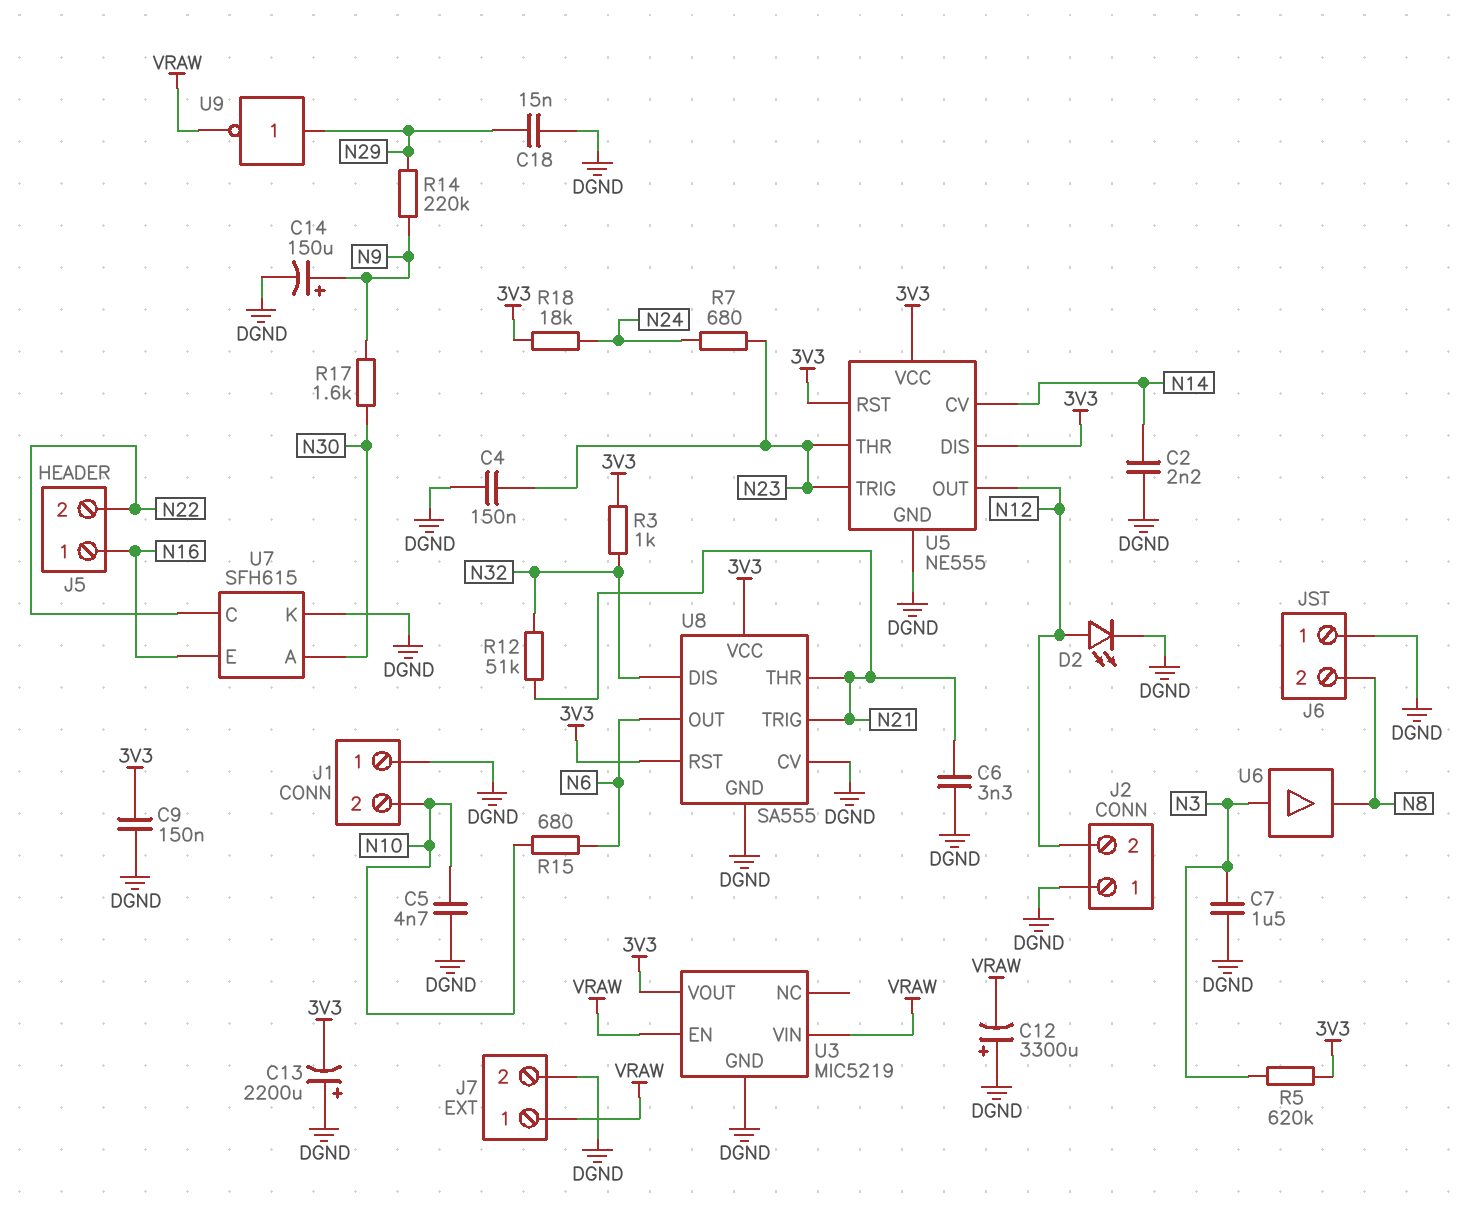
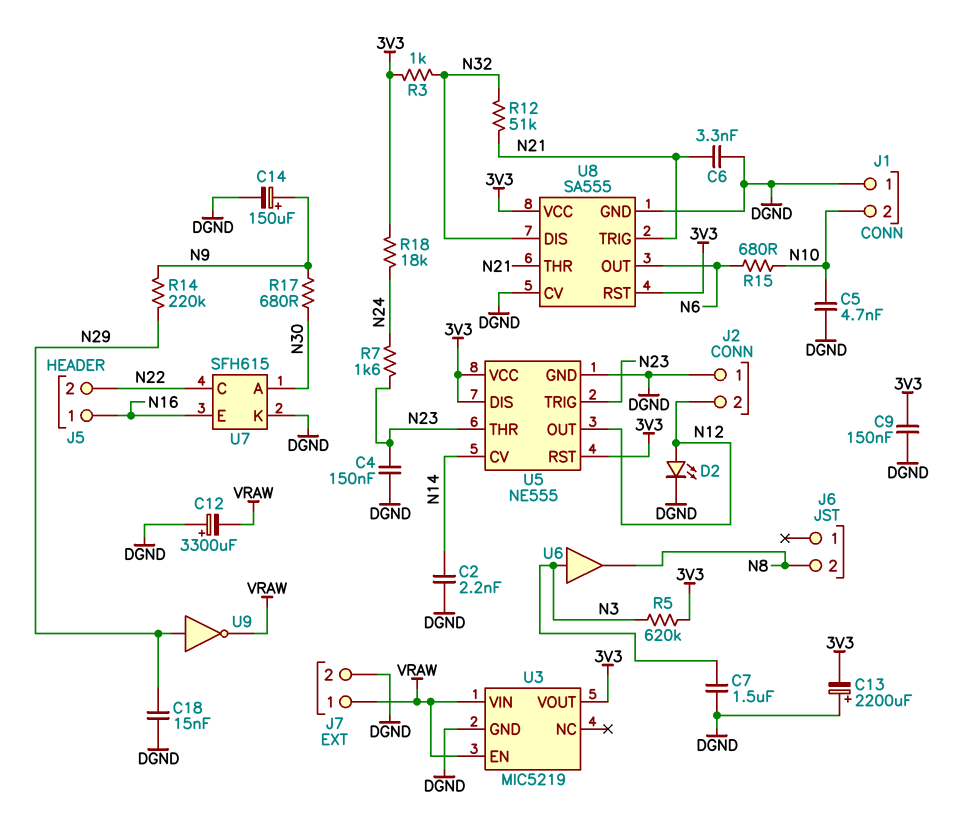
J6 pin 1: DGND -> none
R7: 680 (N23, N24) -> 1.6k (N23, N24)
R17: 1.6k (N9, N30) -> 680 (N9, N30)

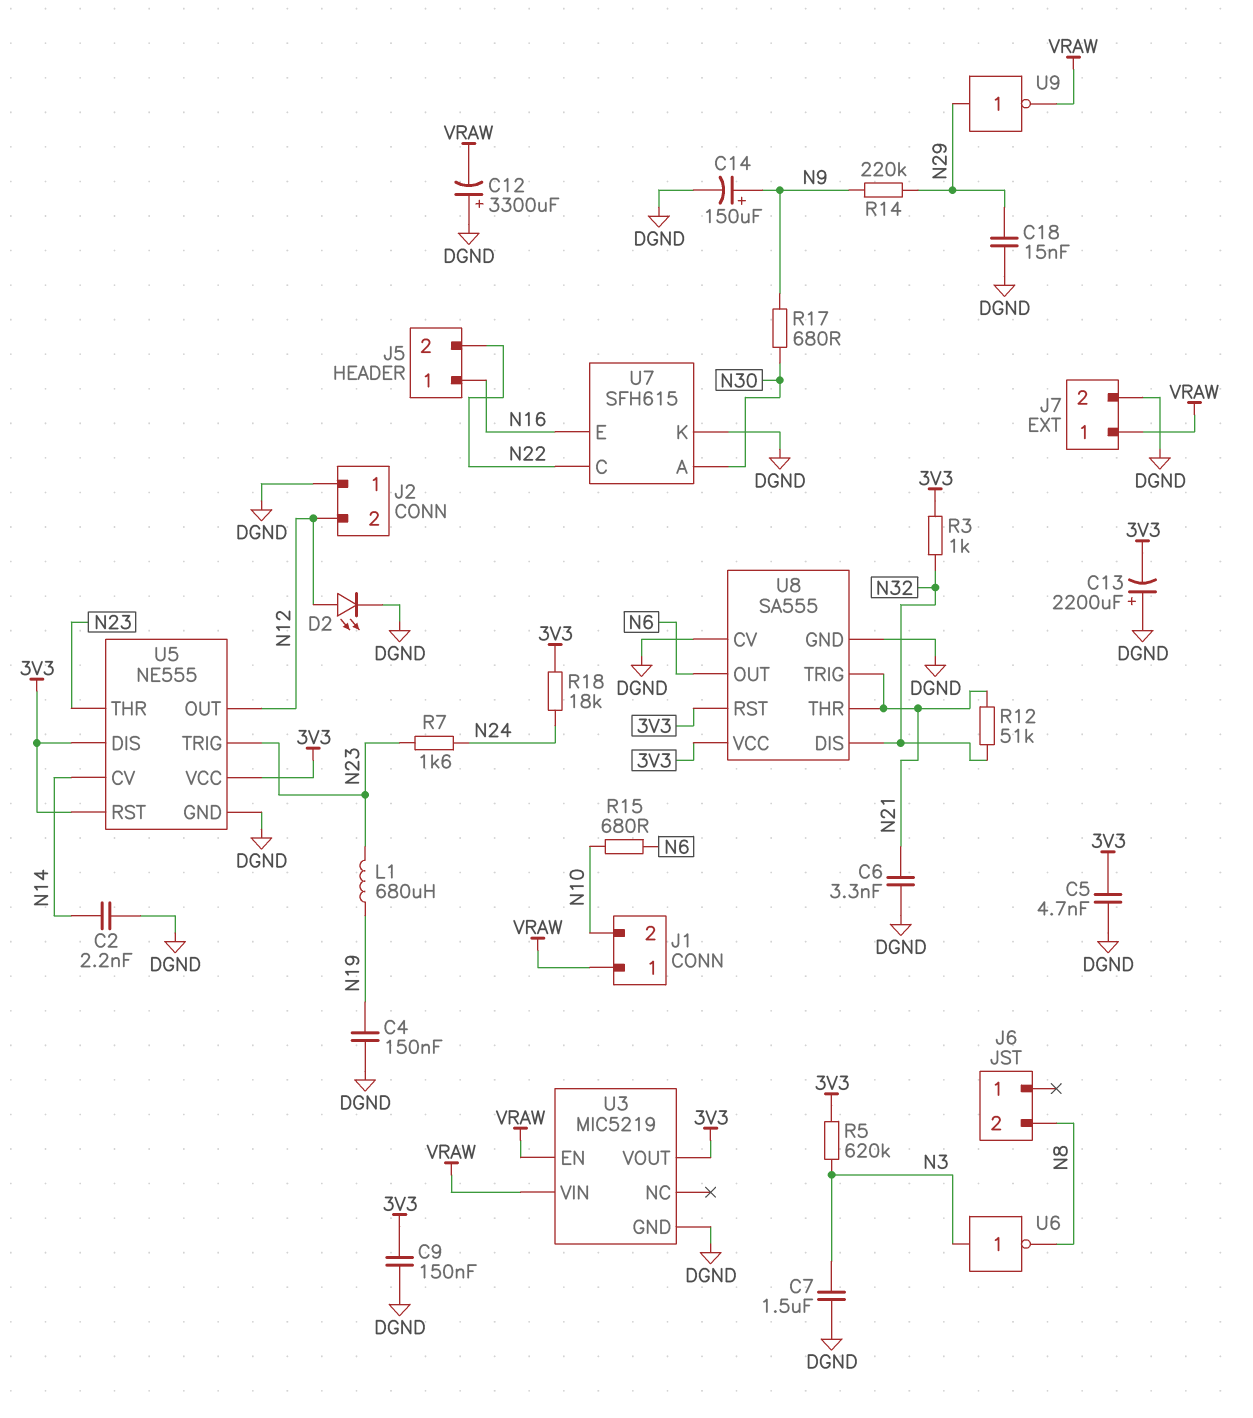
C4: 150nF (DGND, N23) -> 150nF (DGND, N19)
C5: 4.7nF (DGND, N10) -> 4.7nF (3V3, DGND)
J1 pin 1: DGND -> VRAW
L1: none -> 680uH (N19, N23)
U6: buffer (in N3, out N8) -> NOT (in N3, out N8)

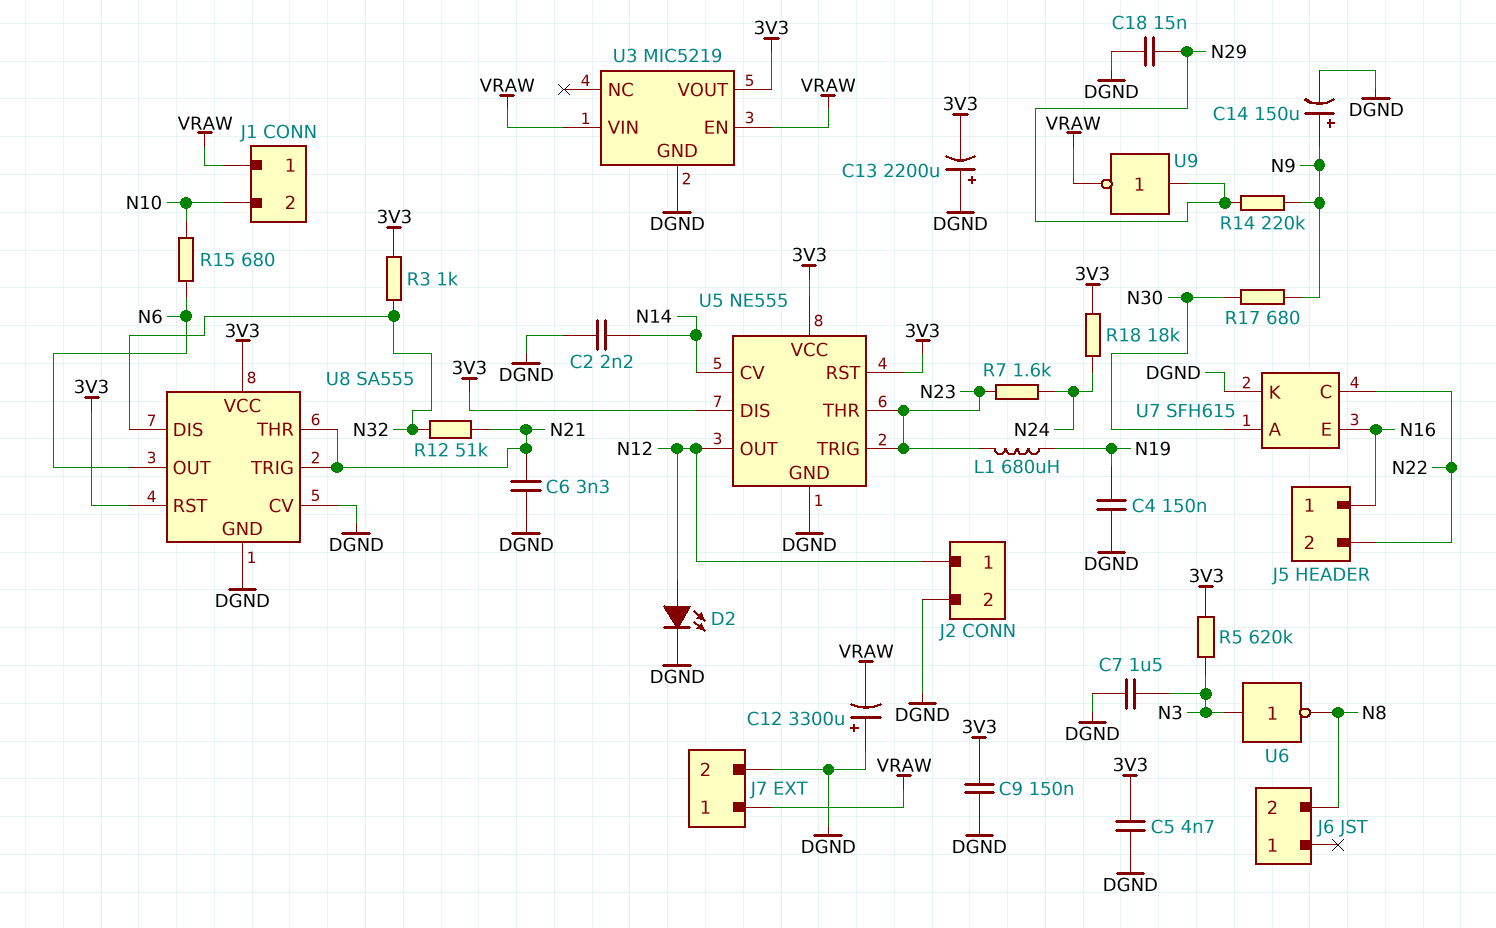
J2 pin 1: DGND -> N12
J2 pin 2: N12 -> DGND

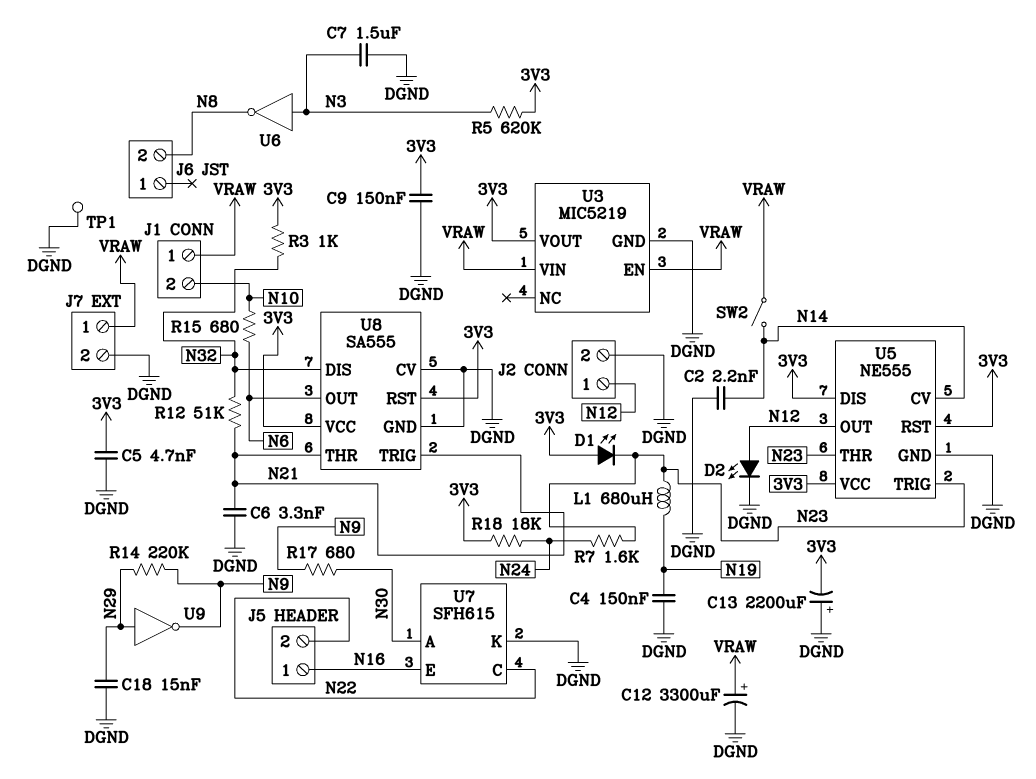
C12: 3300uF (plus DGND, minus VRAW) -> 3300uF (plus VRAW, minus DGND)
C14: 150uF (plus N9, minus DGND) -> none
D1: none -> LED (A 3V3, K N23)
SW2: none -> switch (N14, VRAW)
TP1: none -> test point (DGND)
U9: NOT (in N29, out VRAW) -> NOT (in N29, out N9)

